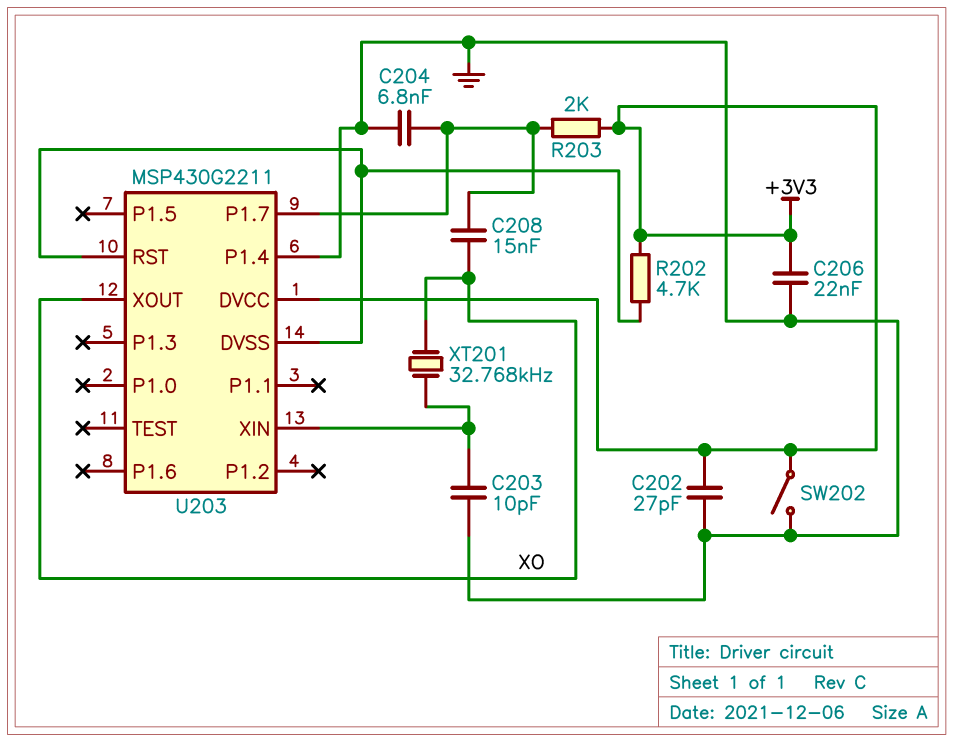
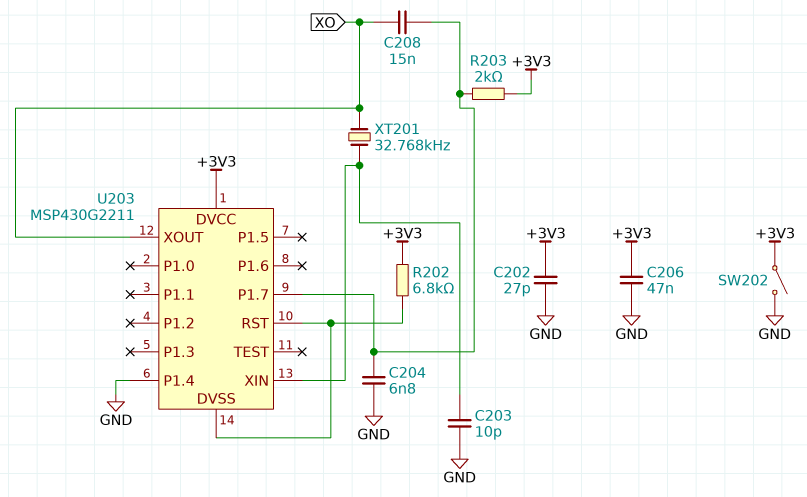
C206: 22nF (+3V3, GND) -> 47nF (+3V3, GND)
R202: 4.7k (+3V3, U203/DVSS) -> 6.8k (+3V3, U203/DVSS)

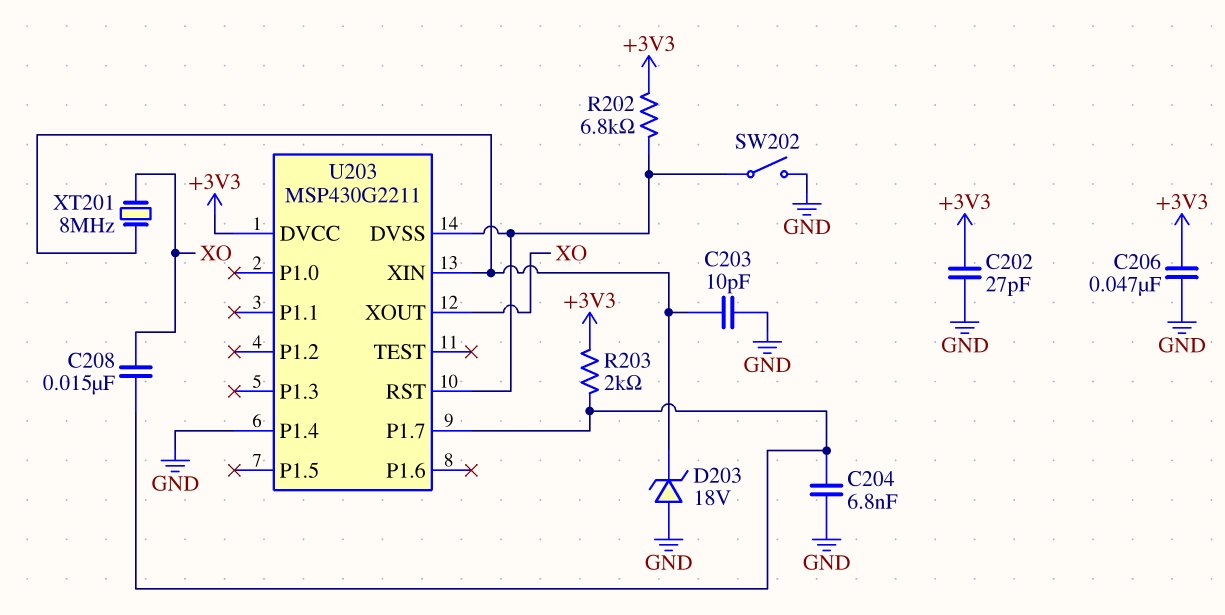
D203: none -> zener 18V (A GND, K U203/XIN)
SW202: switch (+3V3, GND) -> switch (GND, U203/DVSS)
XT201: 32.768kHz (U203/XIN, XO) -> 8MHz (U203/XIN, XO)

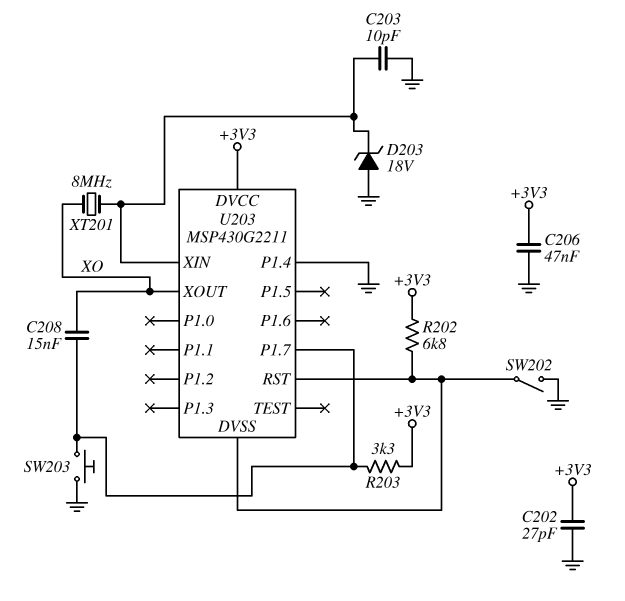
C204: 6.8nF (GND, U203/P1.7) -> none
R203: 2k (+3V3, U203/P1.7) -> 3.3k (+3V3, U203/P1.7)
SW203: none -> button (GND, U203/P1.7)

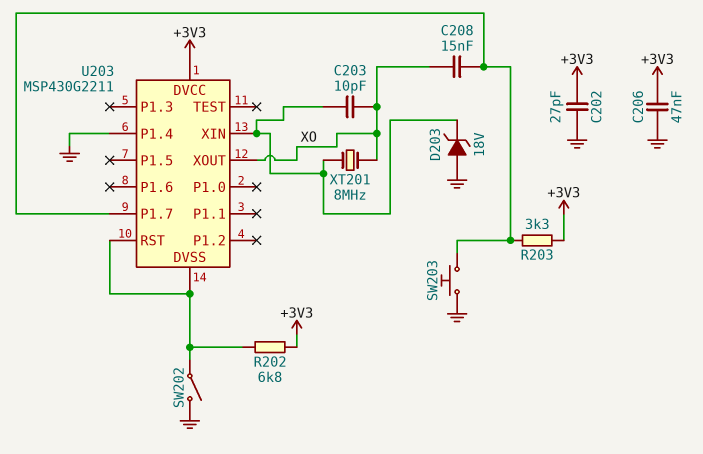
C203: 10pF (GND, U203/XIN) -> 10pF (U203/XIN, XO)

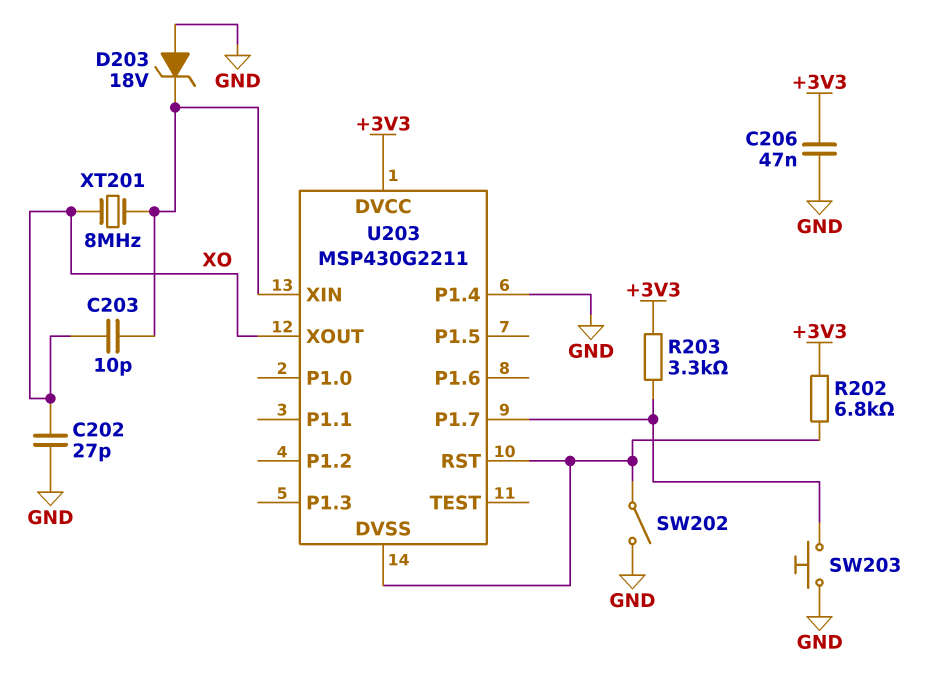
C202: 27pF (+3V3, GND) -> 27pF (GND, XO)
C208: 15nF (U203/P1.7, XO) -> none

